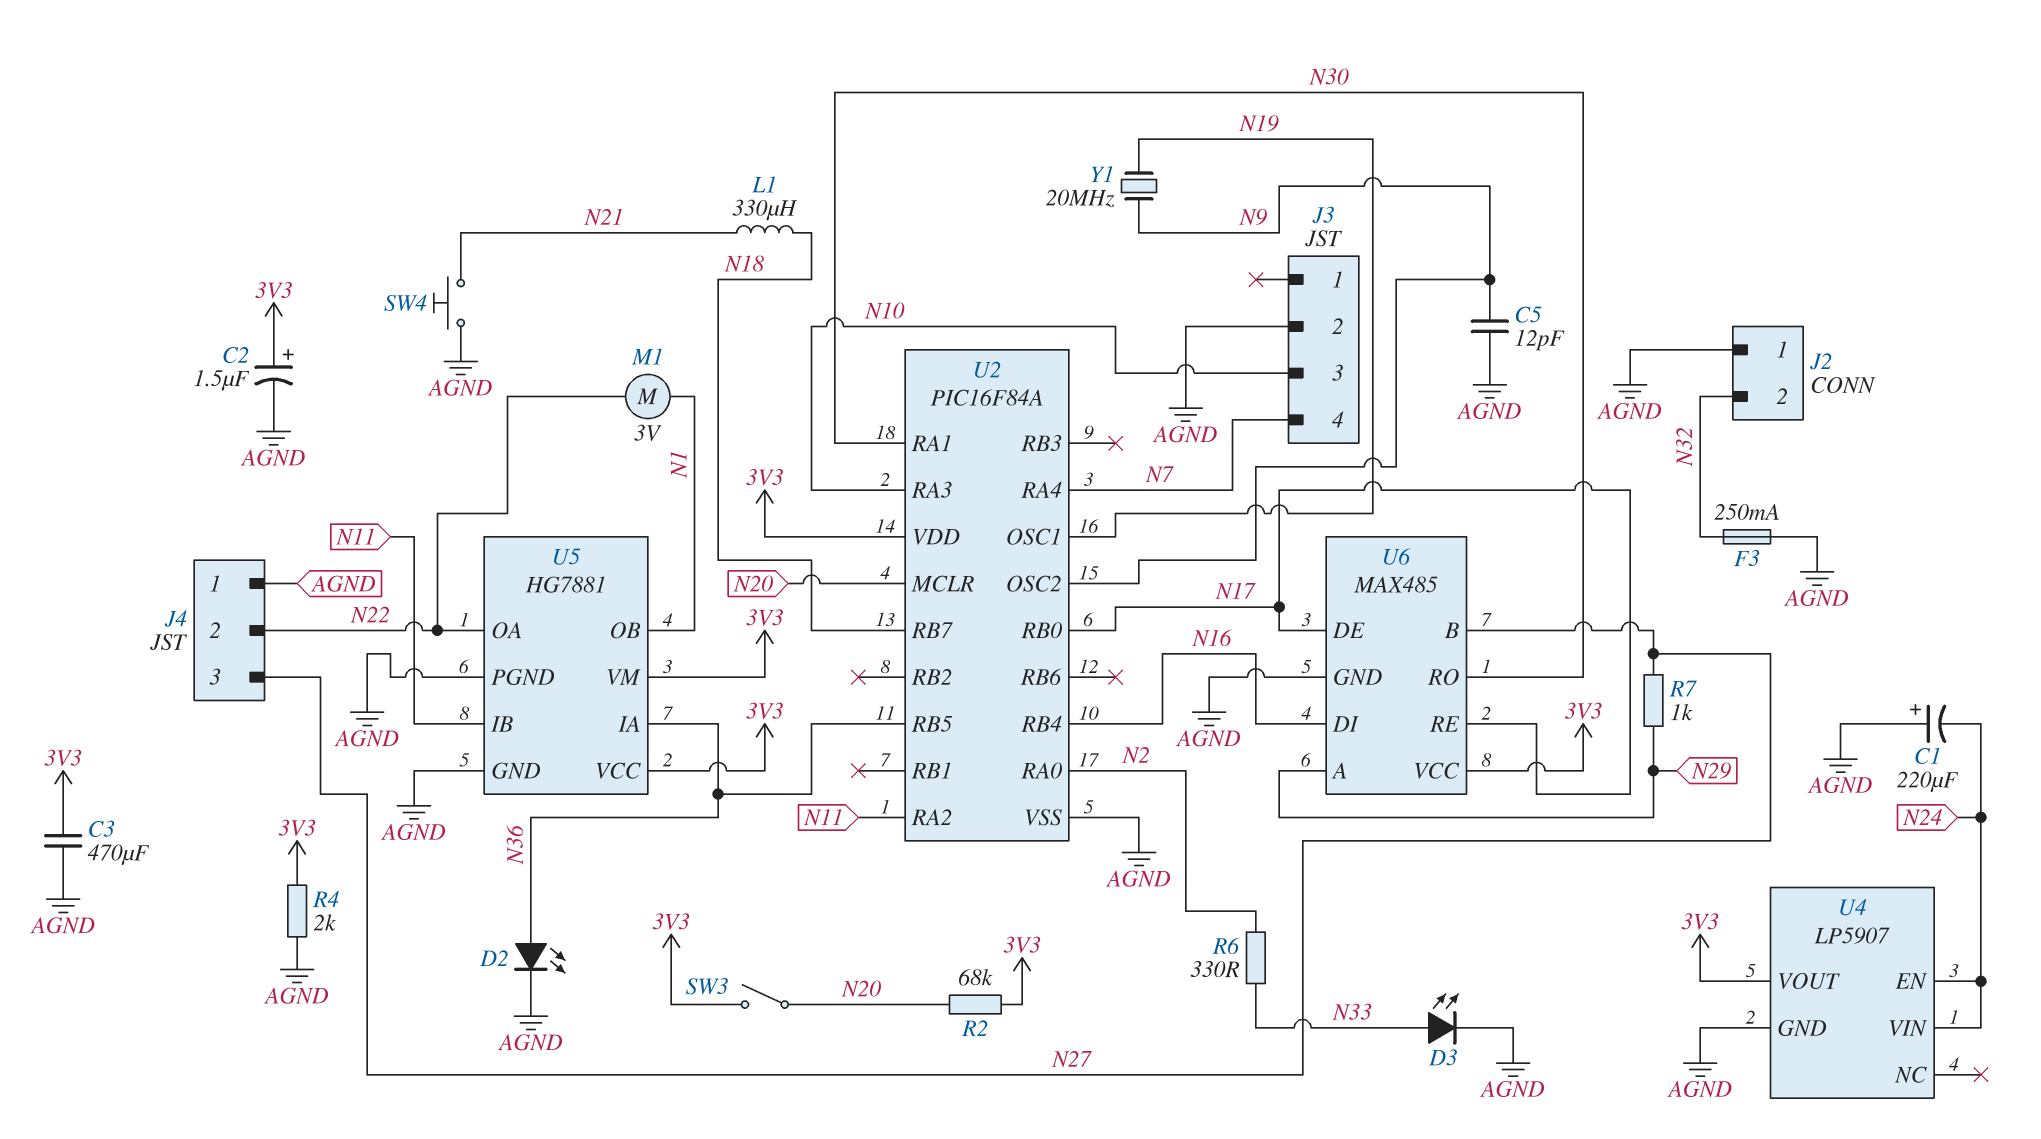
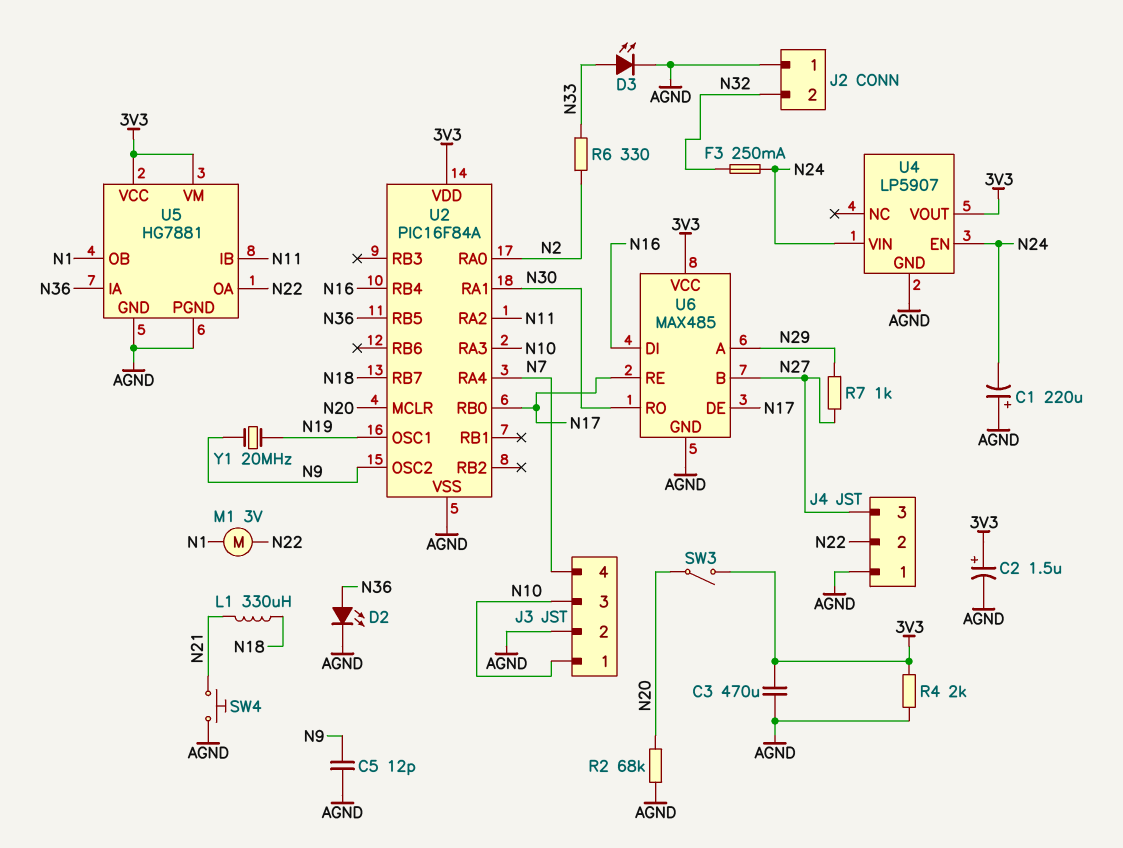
F3: 250mA (AGND, N32) -> 250mA (N24, N32)
J3 pin 1: none -> N10
R2: 68k (3V3, N20) -> 68k (AGND, N20)

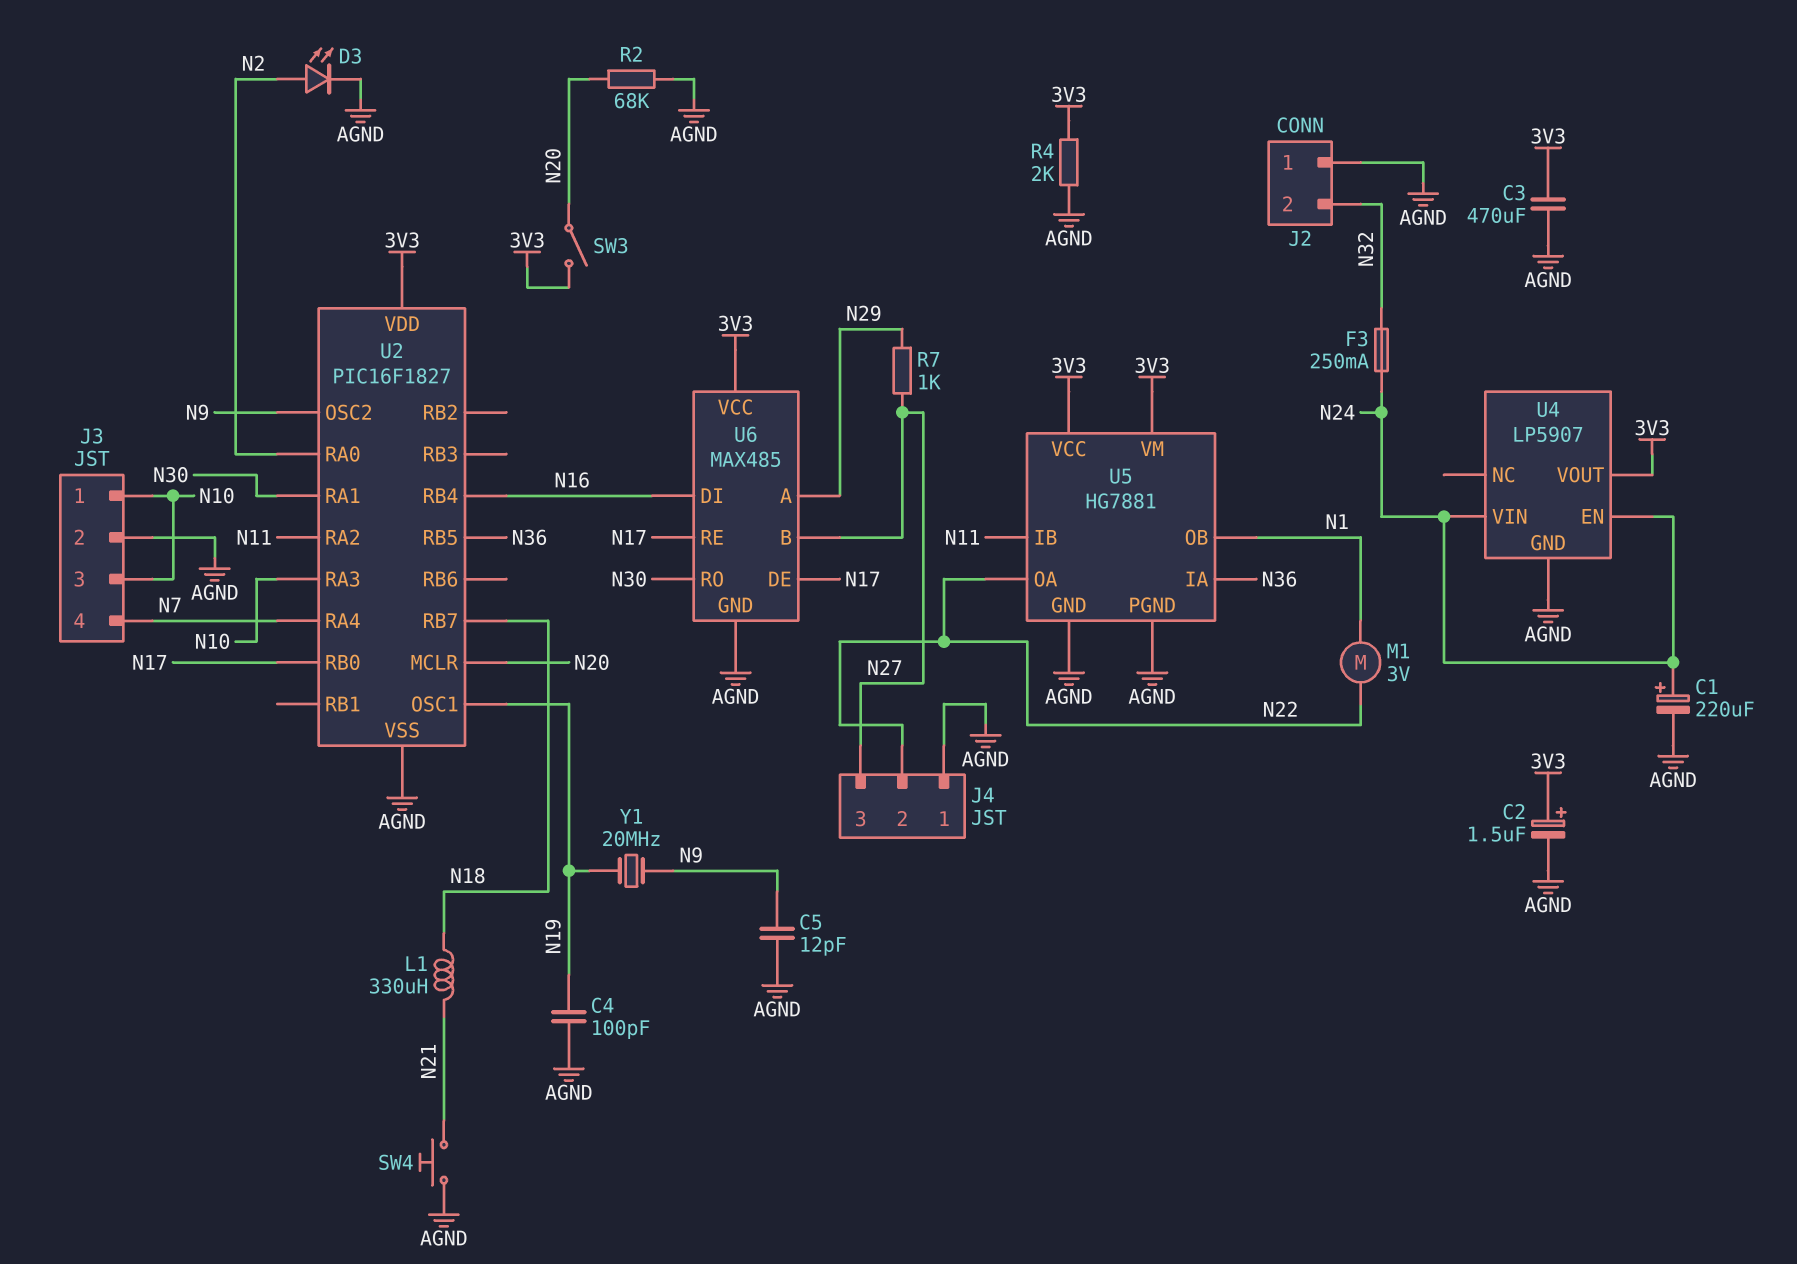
C1: 220uF (plus AGND, minus N24) -> 220uF (plus N24, minus AGND)
C4: none -> 100pF (AGND, N19)
D2: LED (A N36, K AGND) -> none
D3: LED (A N33, K AGND) -> LED (A N2, K AGND)
R6: 330 (N2, N33) -> none
U2: PIC16F84A -> PIC16F1827

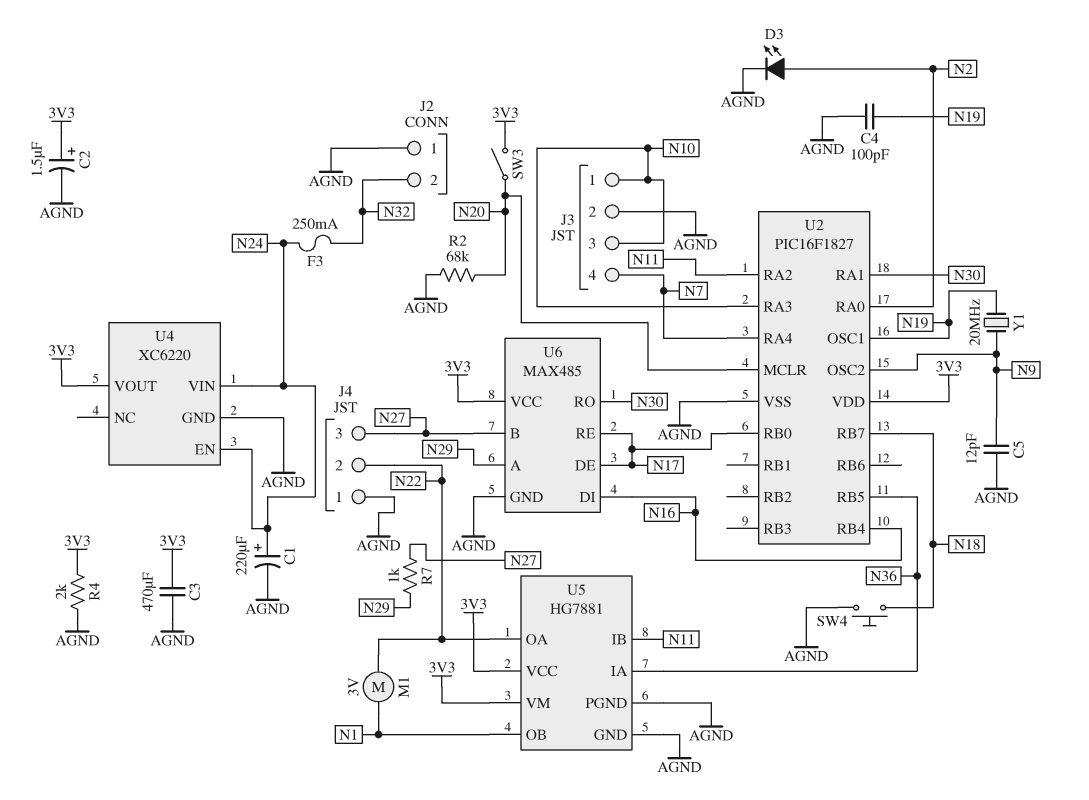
L1: 330uH (N18, N21) -> none
SW4: button (AGND, N21) -> button (AGND, N18)
U4: LP5907 -> XC6220

